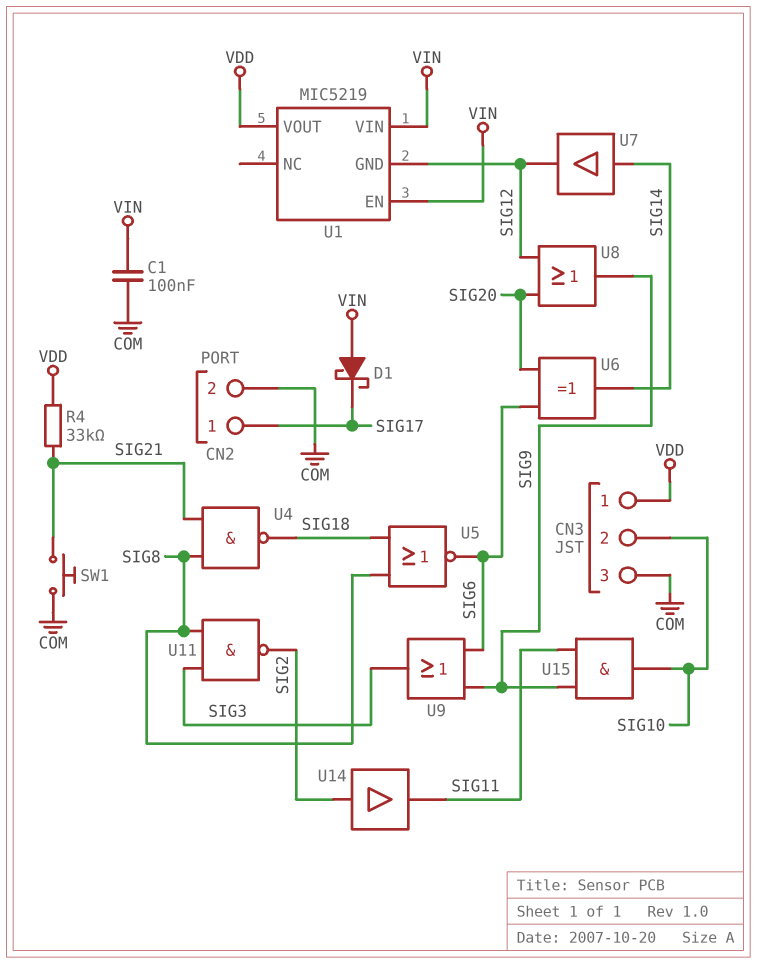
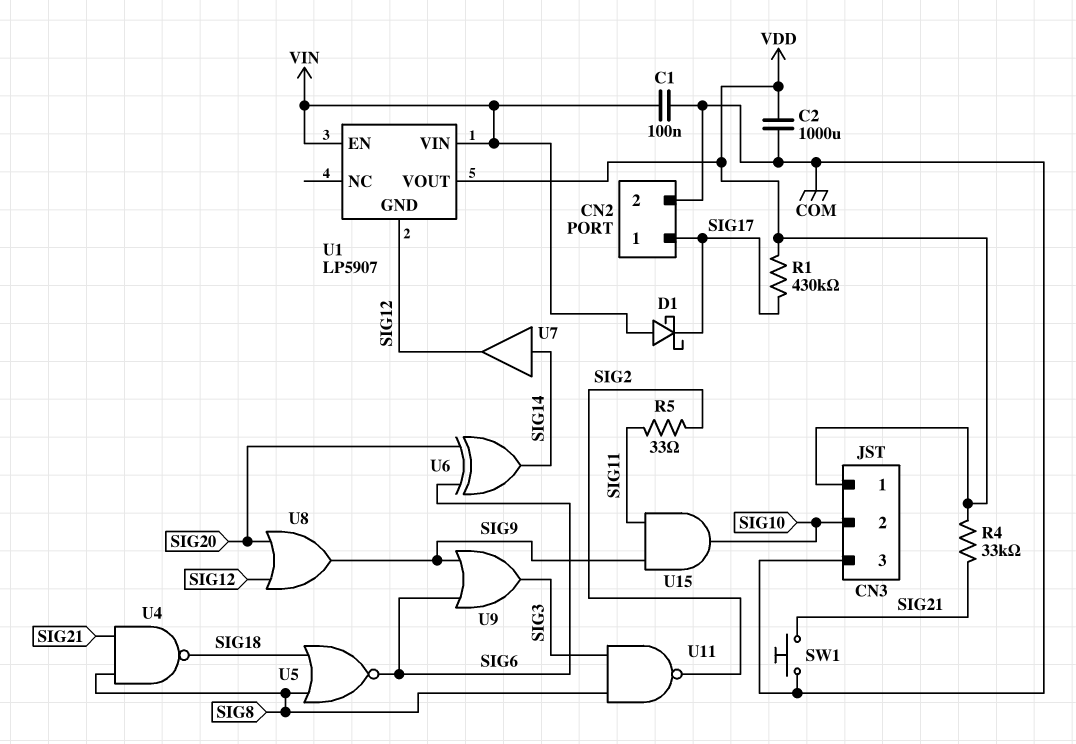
C2: none -> 1000uF (COM, VDD)
R1: none -> 430k (SIG17, VDD)
R5: none -> 33 (SIG2, SIG11)
U1: MIC5219 -> LP5907
U14: buffer (in SIG2, out SIG11) -> none

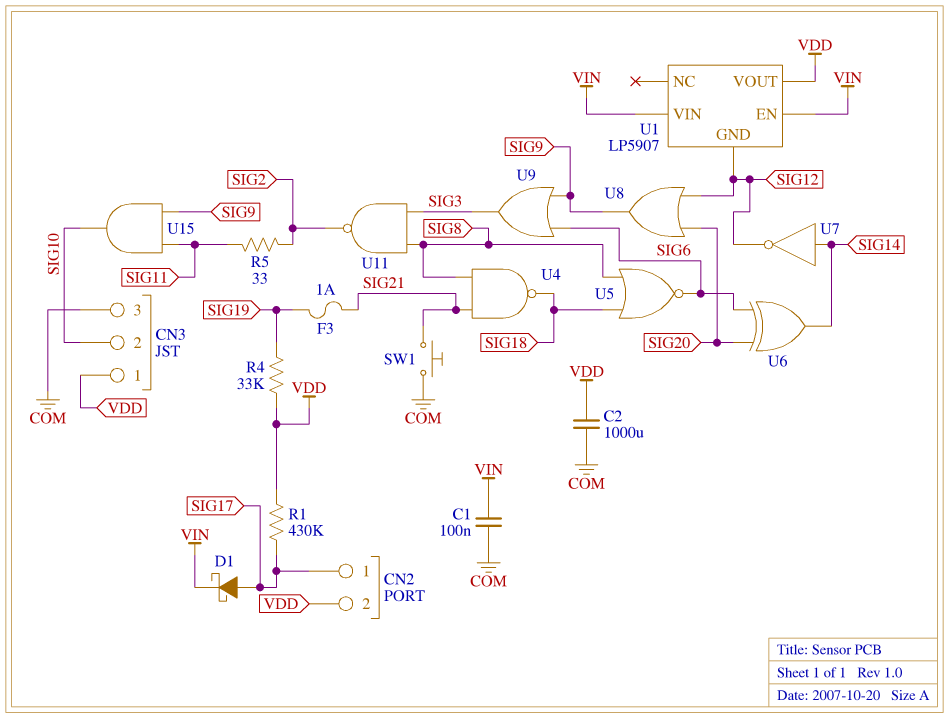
CN2 pin 2: COM -> VDD
D1: schottky (A VIN, K SIG17) -> schottky (A SIG17, K VIN)
F3: none -> 1A (SIG19, SIG21)
R4: 33k (SIG21, VDD) -> 33k (SIG19, VDD)
U7: buffer (in SIG14, out SIG12) -> NOT (in SIG14, out SIG12)

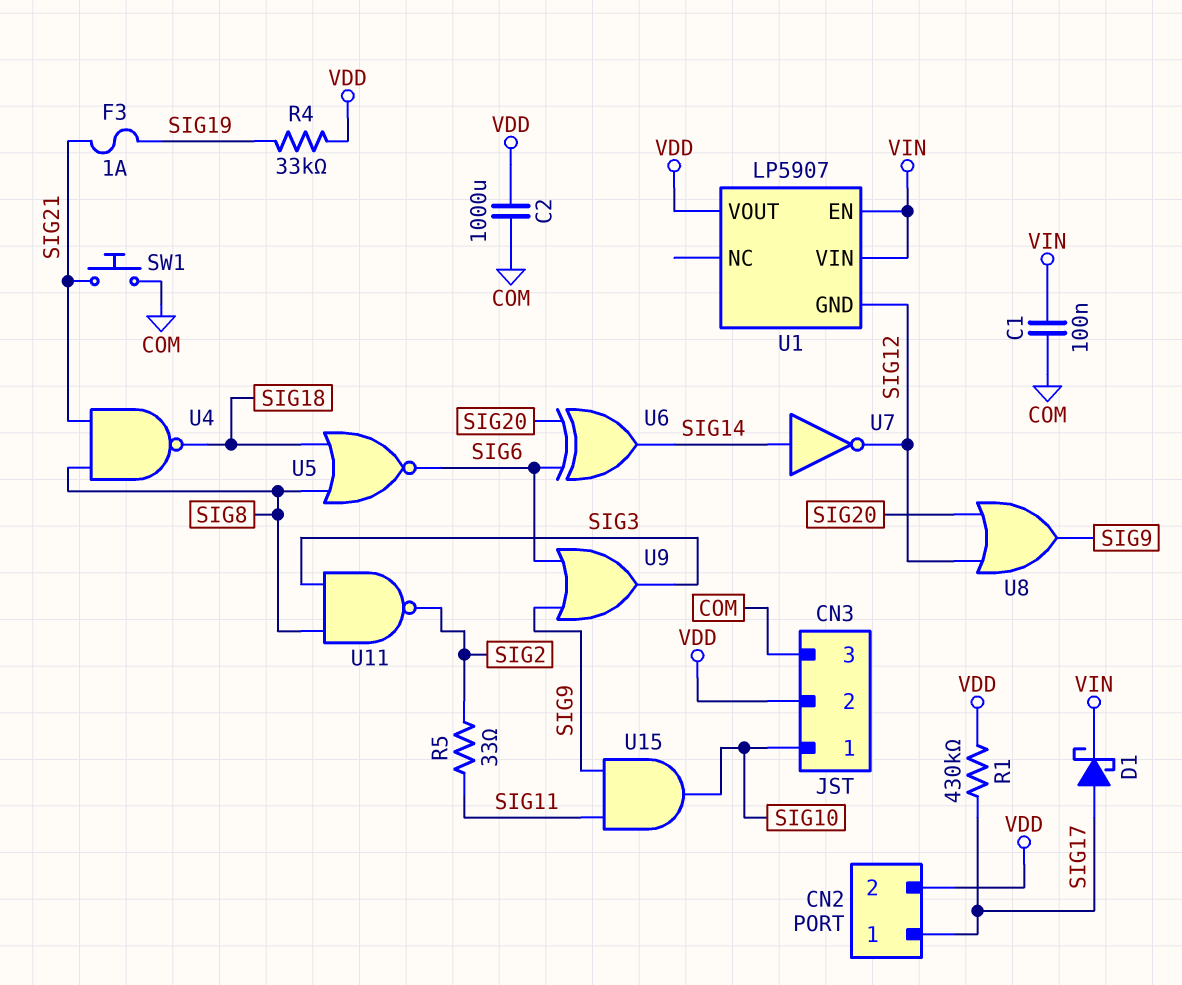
CN3 pin 1: VDD -> SIG10
CN3 pin 2: SIG10 -> VDD

